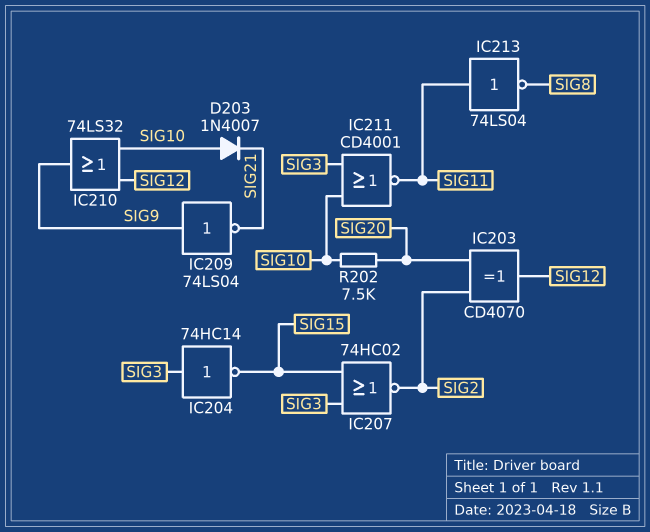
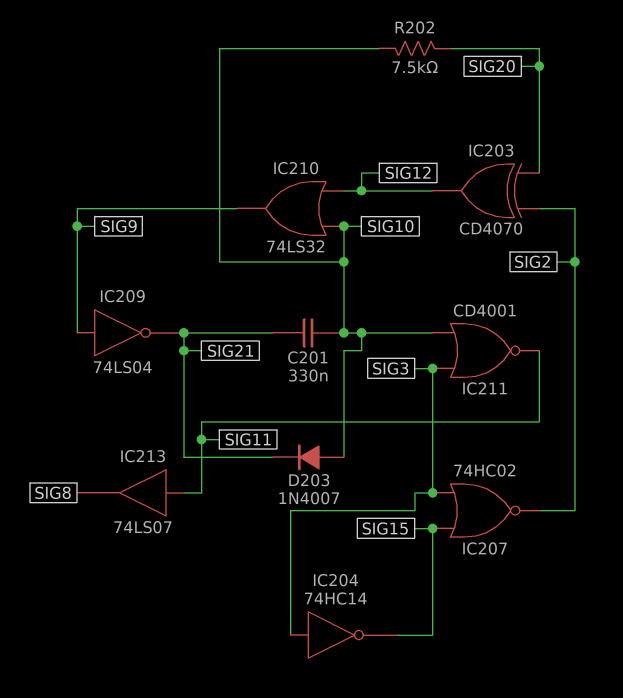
C201: none -> 330nF (SIG10, SIG21)
IC213: NOT 74LS04 (in SIG11, out SIG8) -> buffer 74LS07 (in SIG11, out SIG8)

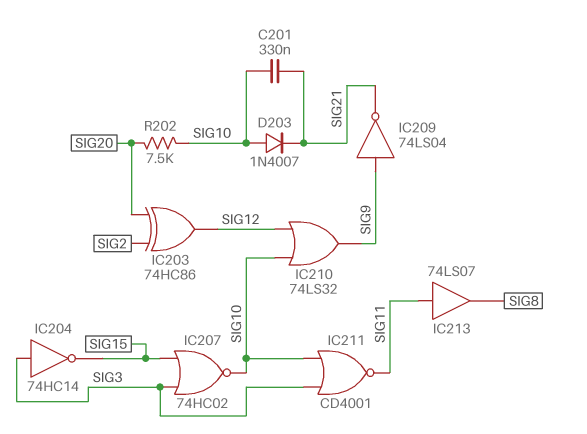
IC203: XOR CD4070 (in SIG2, in SIG20, out SIG12) -> XOR 74HC86 (in SIG2, in SIG20, out SIG12)
IC207: NOR 74HC02 (in SIG3, in SIG15, out SIG2) -> NOR 74HC02 (in SIG3, in SIG15, out SIG10)

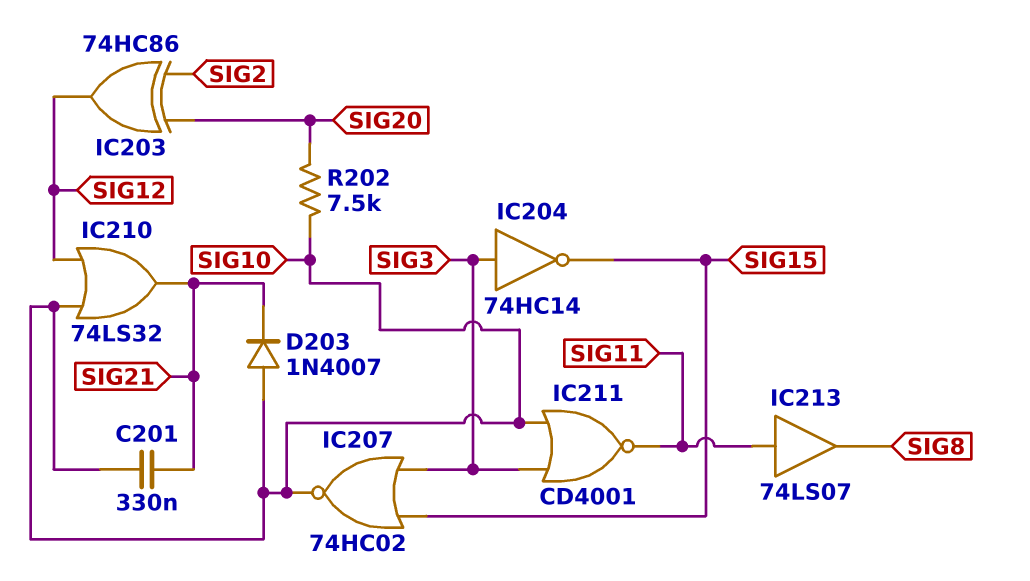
IC209: NOT 74LS04 (in SIG9, out SIG21) -> none
IC210: OR 74LS32 (in SIG10, in SIG12, out SIG9) -> OR 74LS32 (in SIG10, in SIG12, out SIG21)

